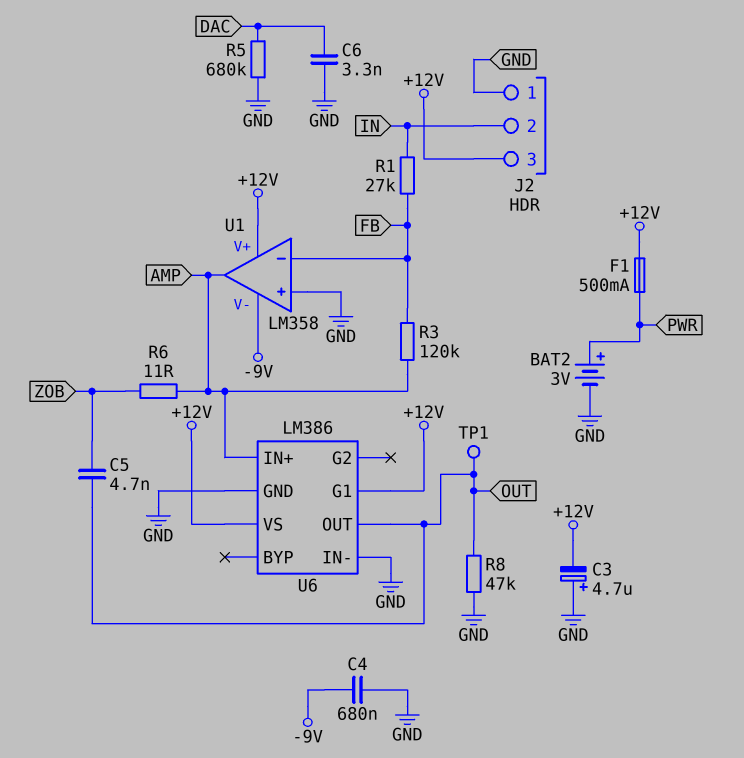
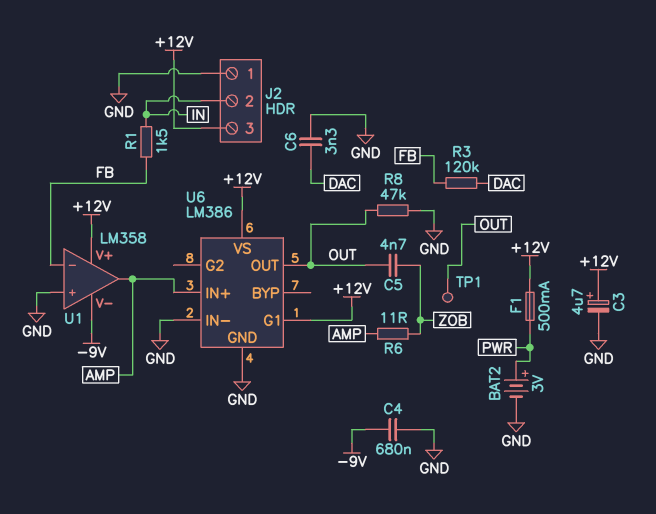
C3: 4.7uF (plus GND, minus +12V) -> 4.7uF (plus +12V, minus GND)
R1: 27k (FB, IN) -> 1.5k (FB, IN)
R3: 120k (AMP, FB) -> 120k (DAC, FB)
R5: 680k (DAC, GND) -> none

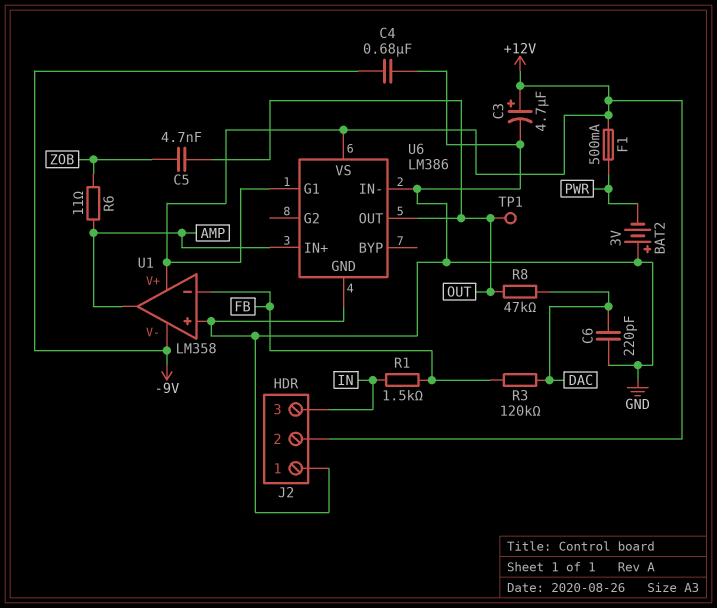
BAT2: 3V (plus PWR, minus GND) -> 3V (plus GND, minus PWR)
C6: 3.3nF (DAC, GND) -> 220pF (DAC, GND)
J2 pin 2: IN -> +12V
J2 pin 3: +12V -> IN
R8: 47k (GND, OUT) -> 47k (DAC, OUT)

